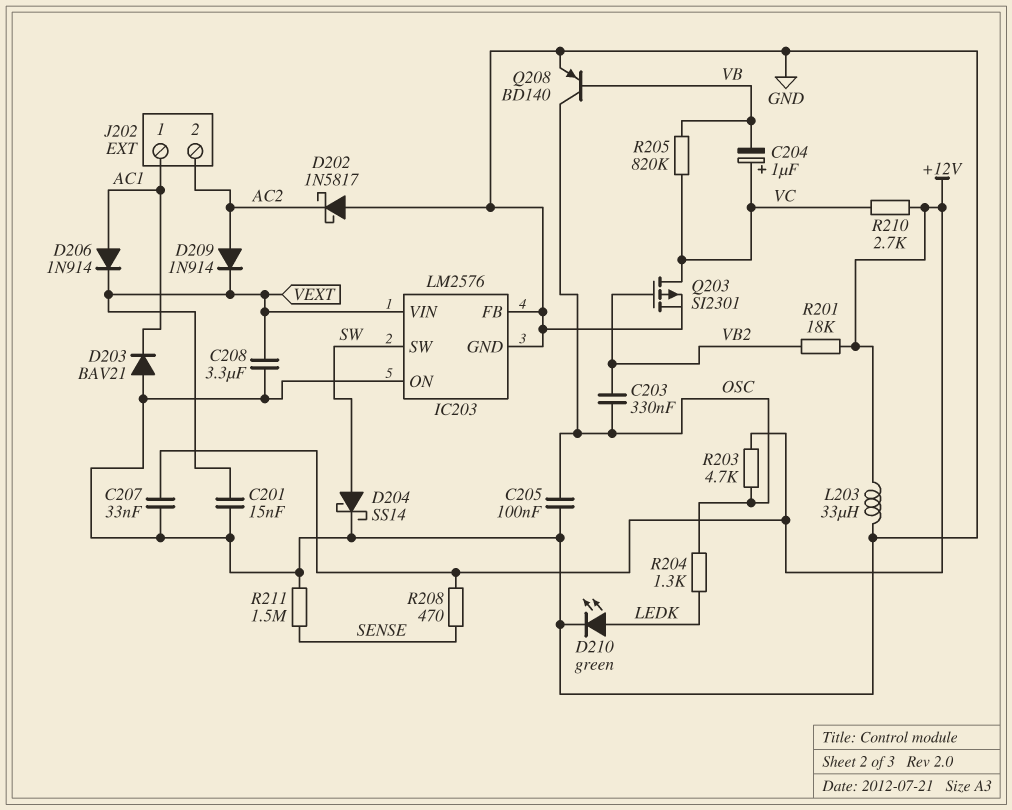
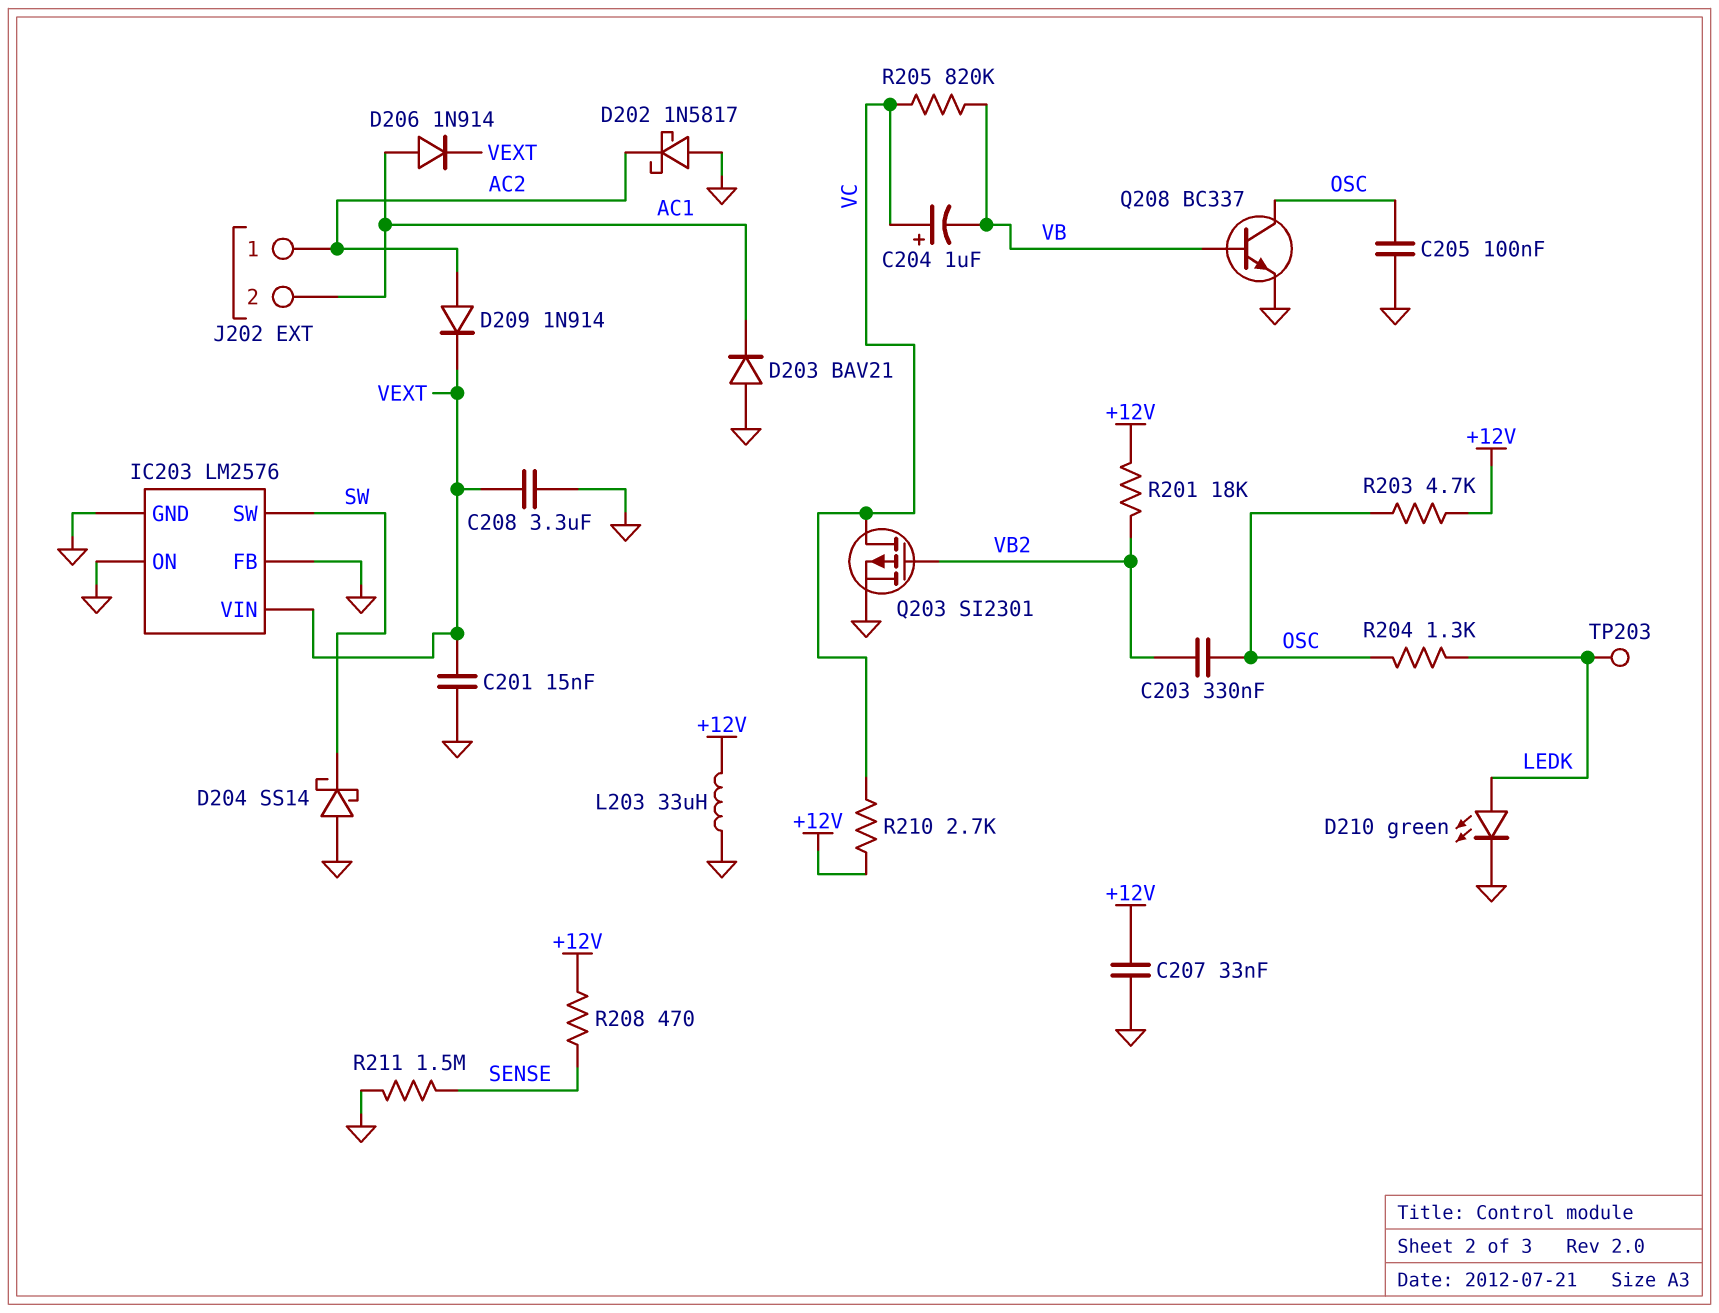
D204: schottky SS14 (A SW, K GND) -> schottky SS14 (A GND, K SW)
J202 pin 1: AC1 -> AC2
J202 pin 2: AC2 -> AC1
Q208: PNP BD140 (B VB, C OSC, E GND) -> NPN BC337 (B VB, C OSC, E GND)
TP203: none -> test point (LEDK)

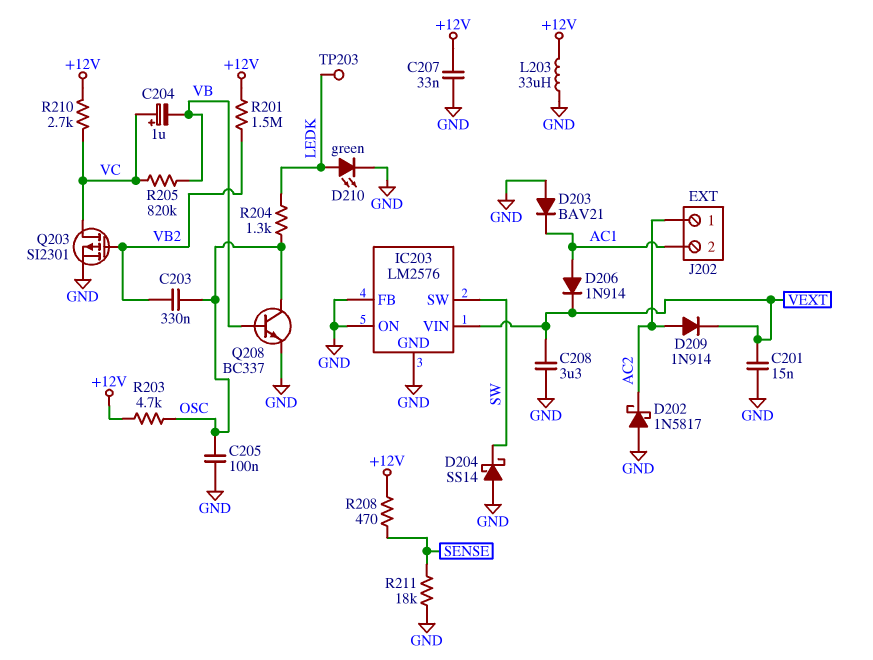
R201: 18k (+12V, VB2) -> 1.5M (+12V, VB2)
R211: 1.5M (GND, SENSE) -> 18k (GND, SENSE)

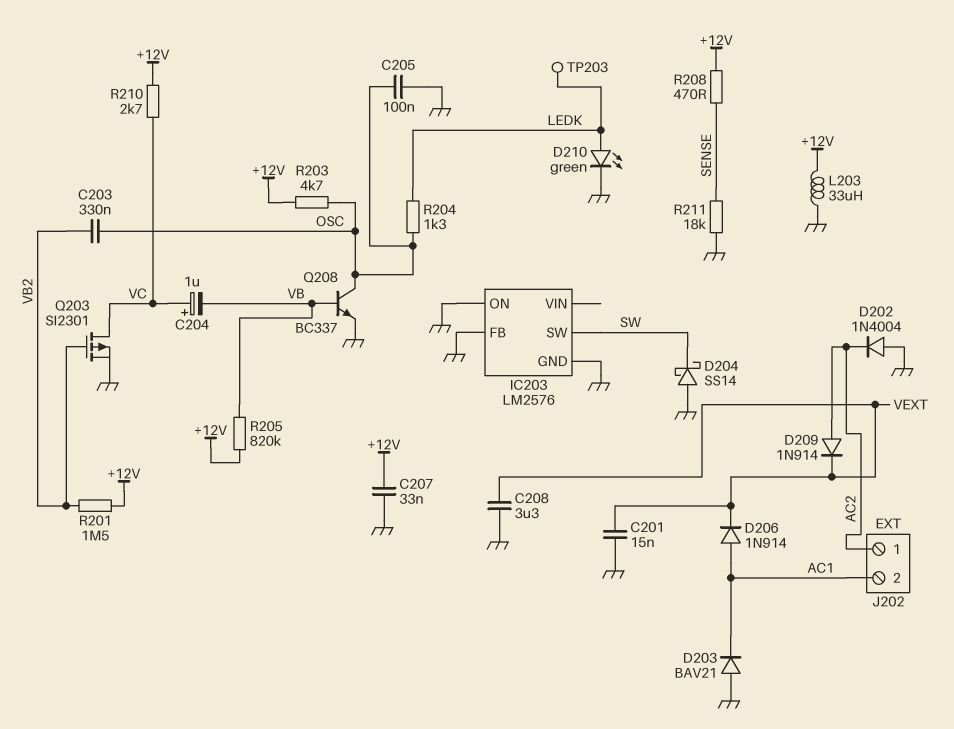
D202: schottky 1N5817 (A GND, K AC2) -> diode 1N4004 (A GND, K AC2)
IC203 pin VIN: VEXT -> none
R205: 820k (VB, VC) -> 820k (+12V, VB)

